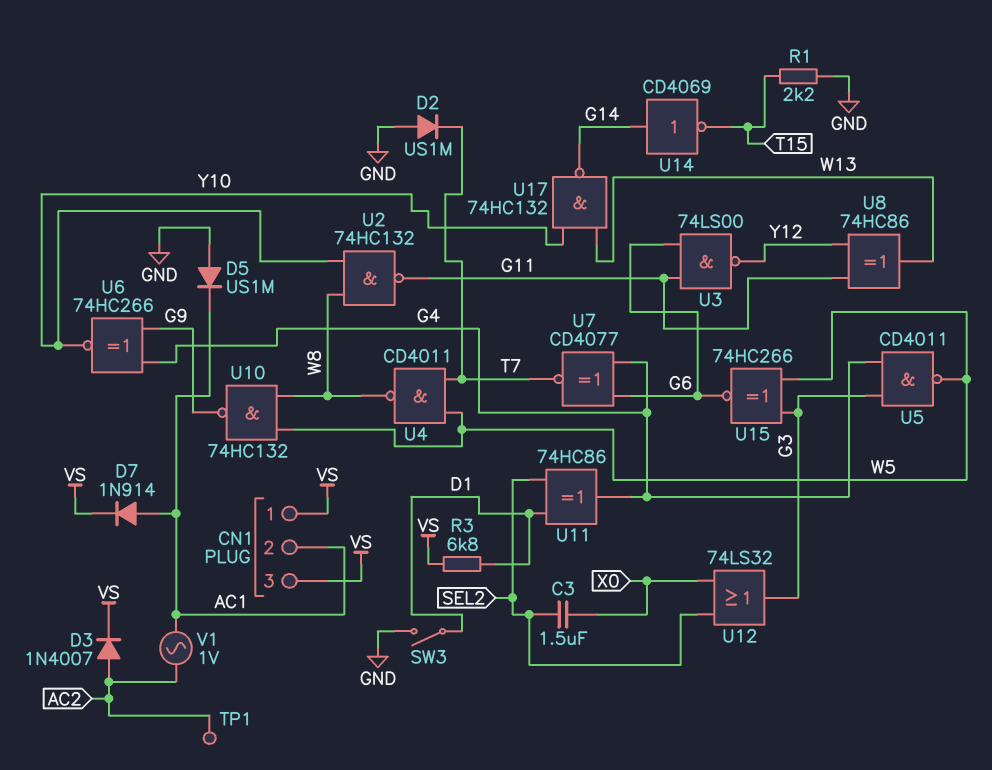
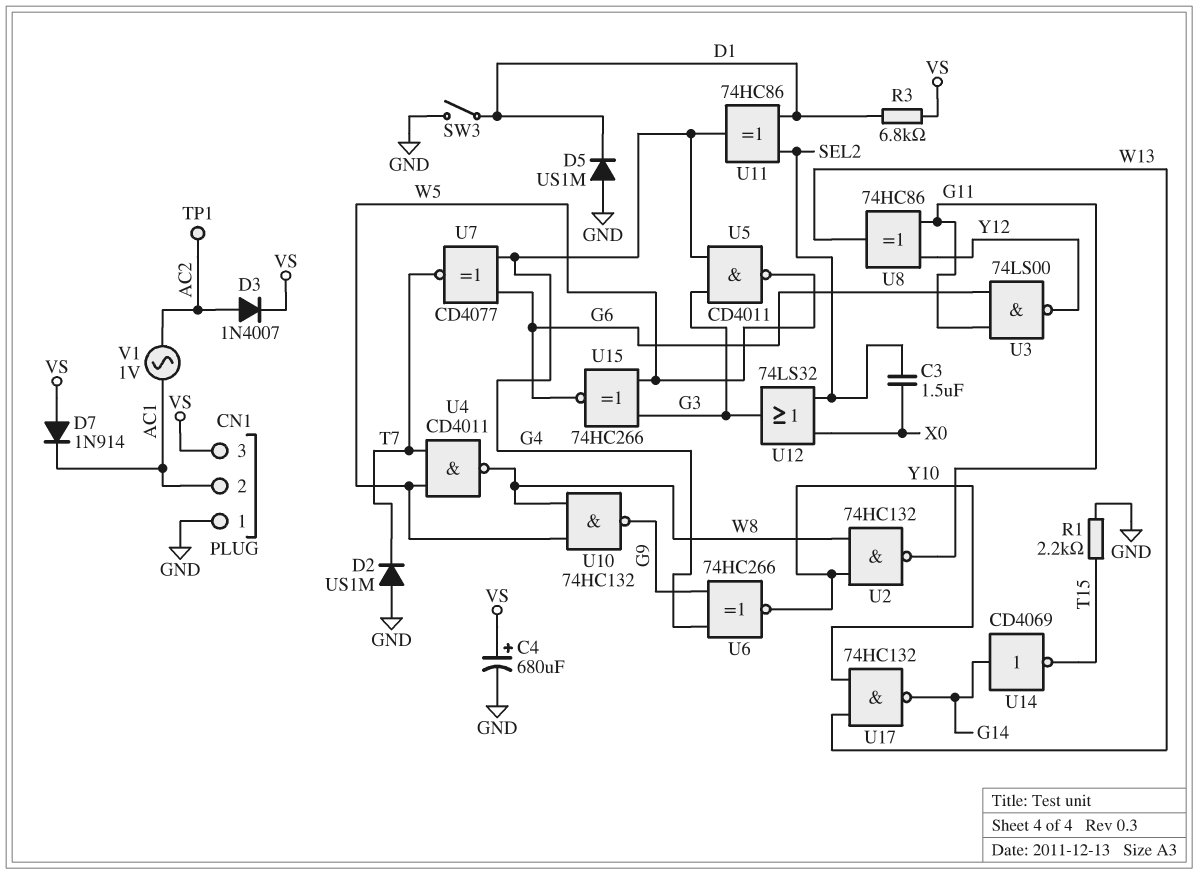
C4: none -> 680uF (plus VS, minus GND)
CN1 pin 1: VS -> GND
D5: diode US1M (A GND, K AC1) -> diode US1M (A GND, K D1)
D7: diode 1N914 (A AC1, K VS) -> diode 1N914 (A VS, K AC1)

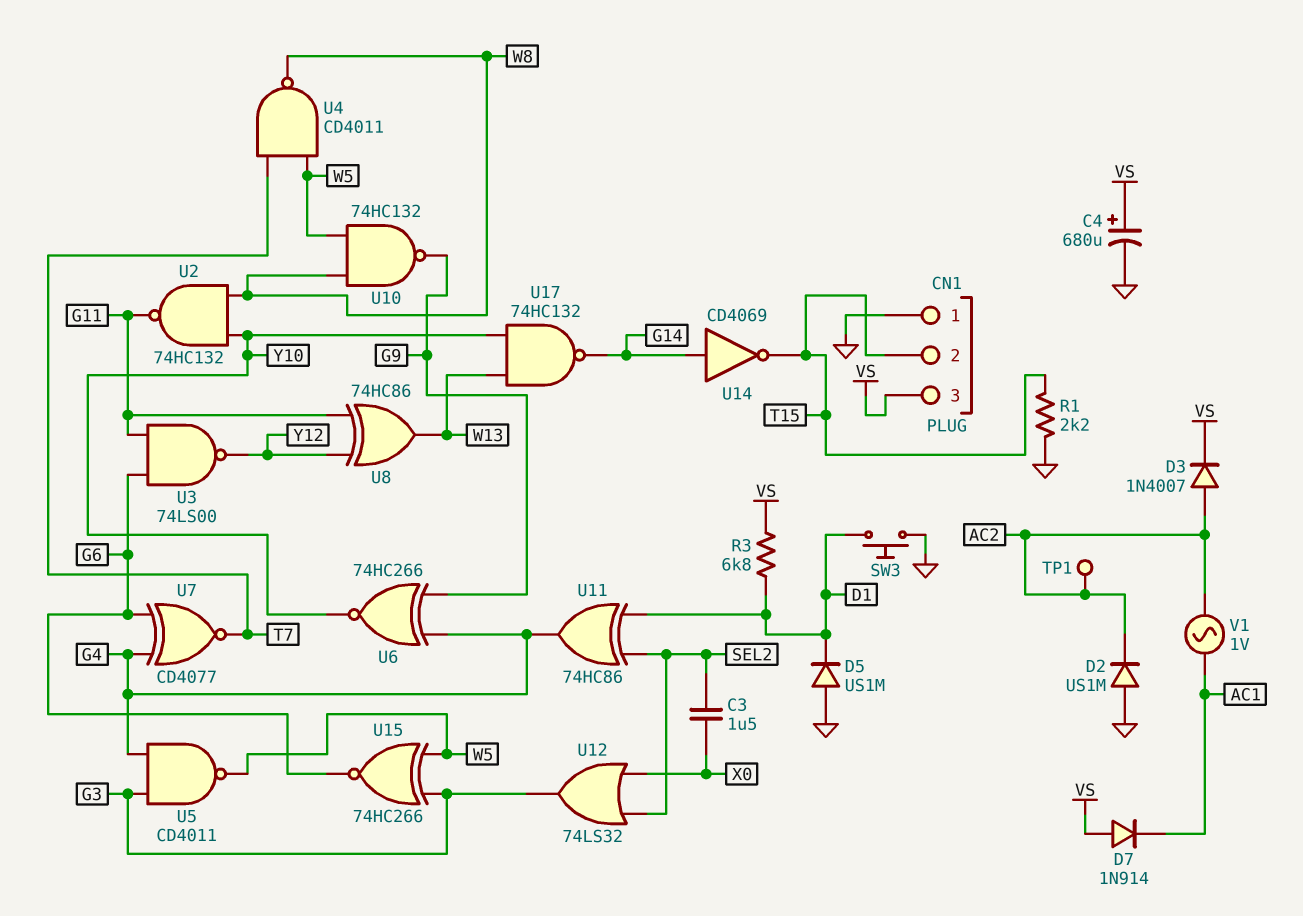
CN1 pin 2: AC1 -> T15
D2: diode US1M (A GND, K T7) -> diode US1M (A GND, K AC2)
SW3: switch (D1, GND) -> button (D1, GND)

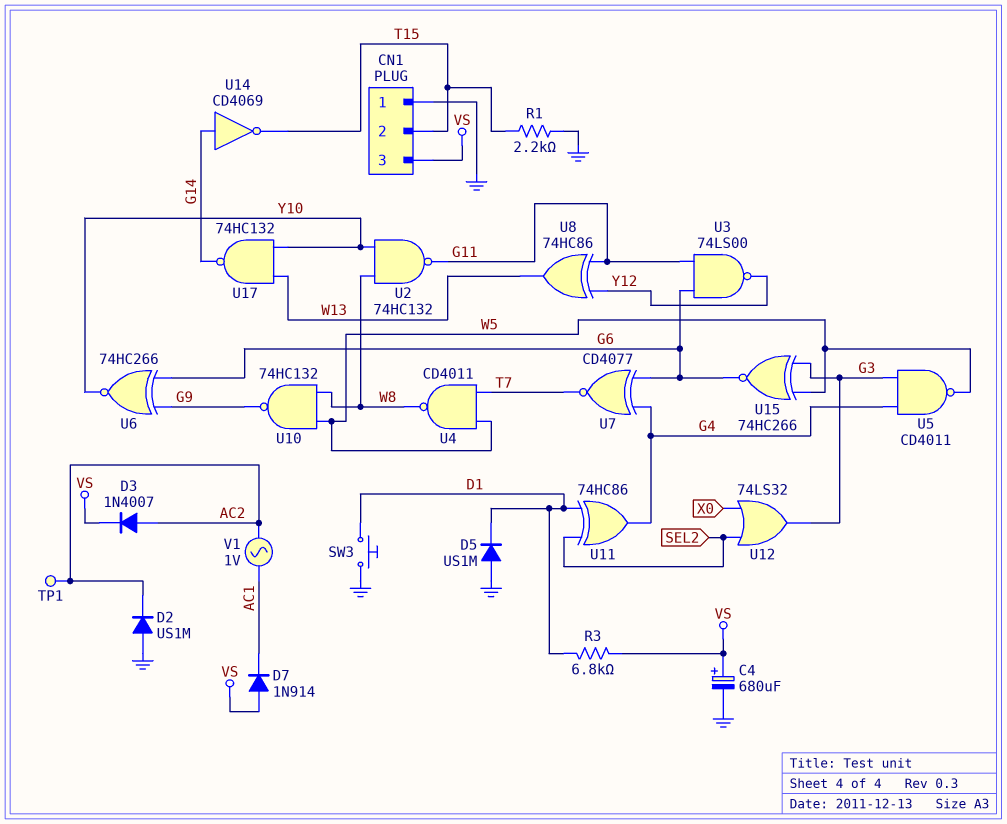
C3: 1.5uF (SEL2, X0) -> none
U6: XNOR 74HC266 (in G4, in G9, out Y10) -> XNOR 74HC266 (in G6, in G9, out Y10)

